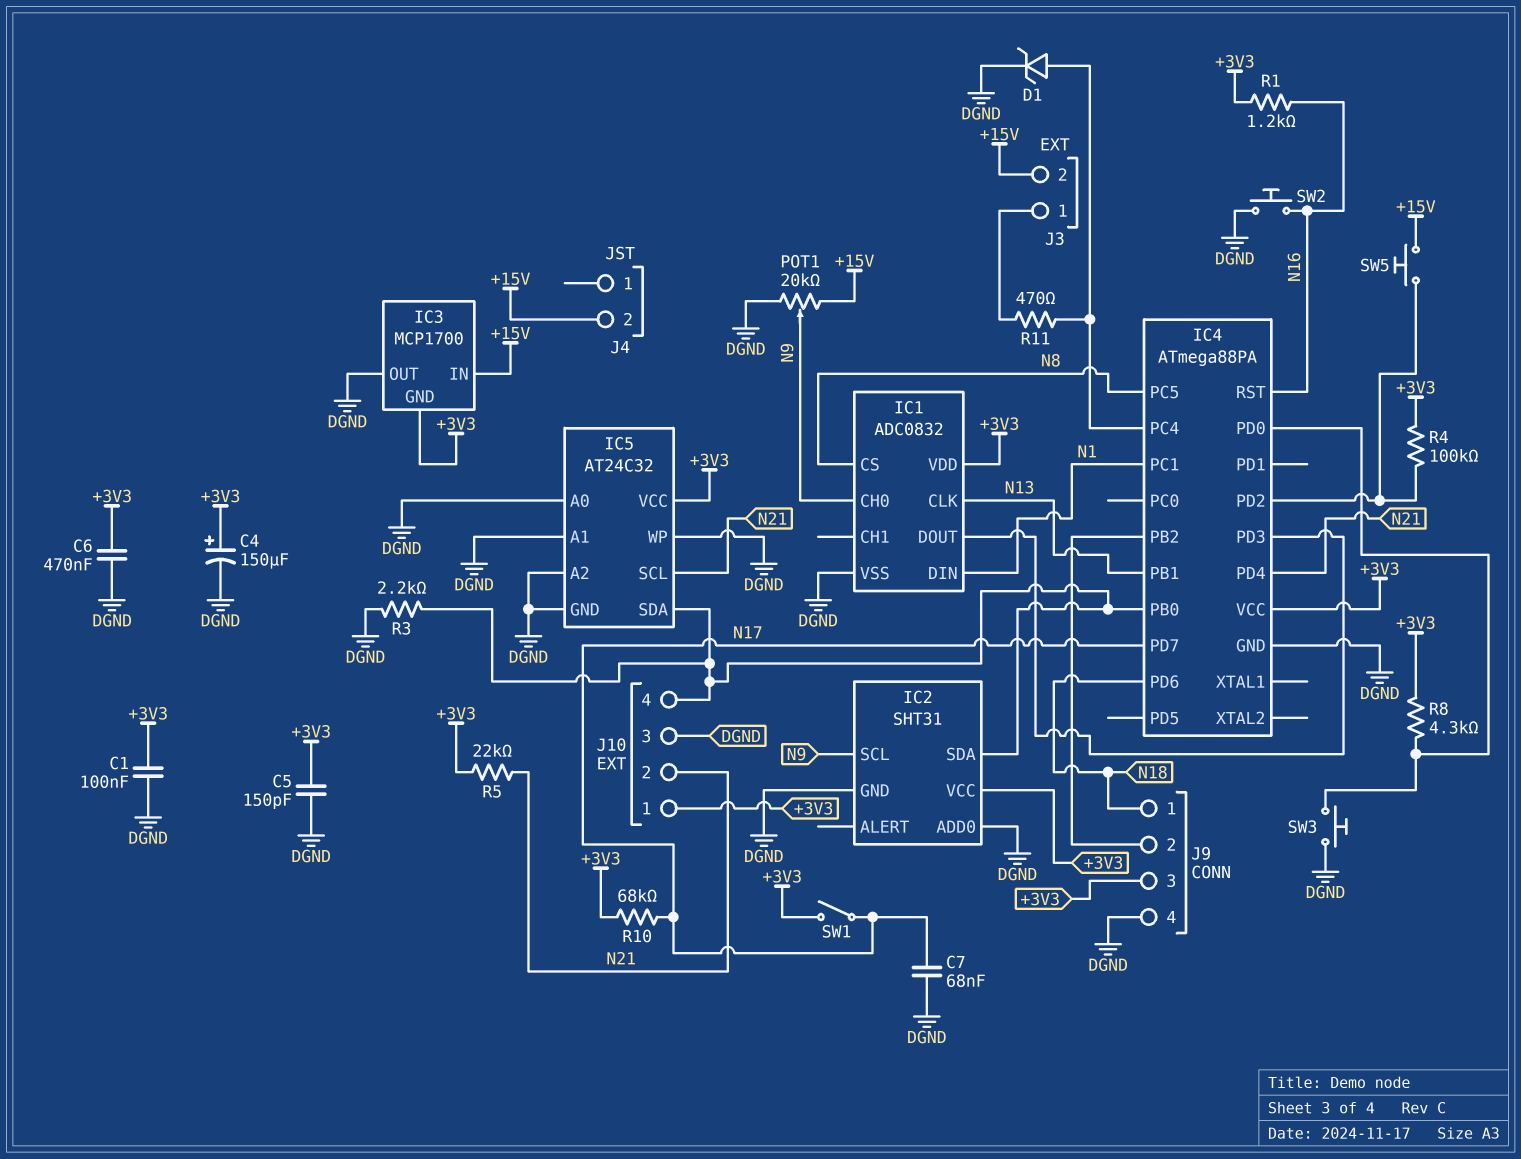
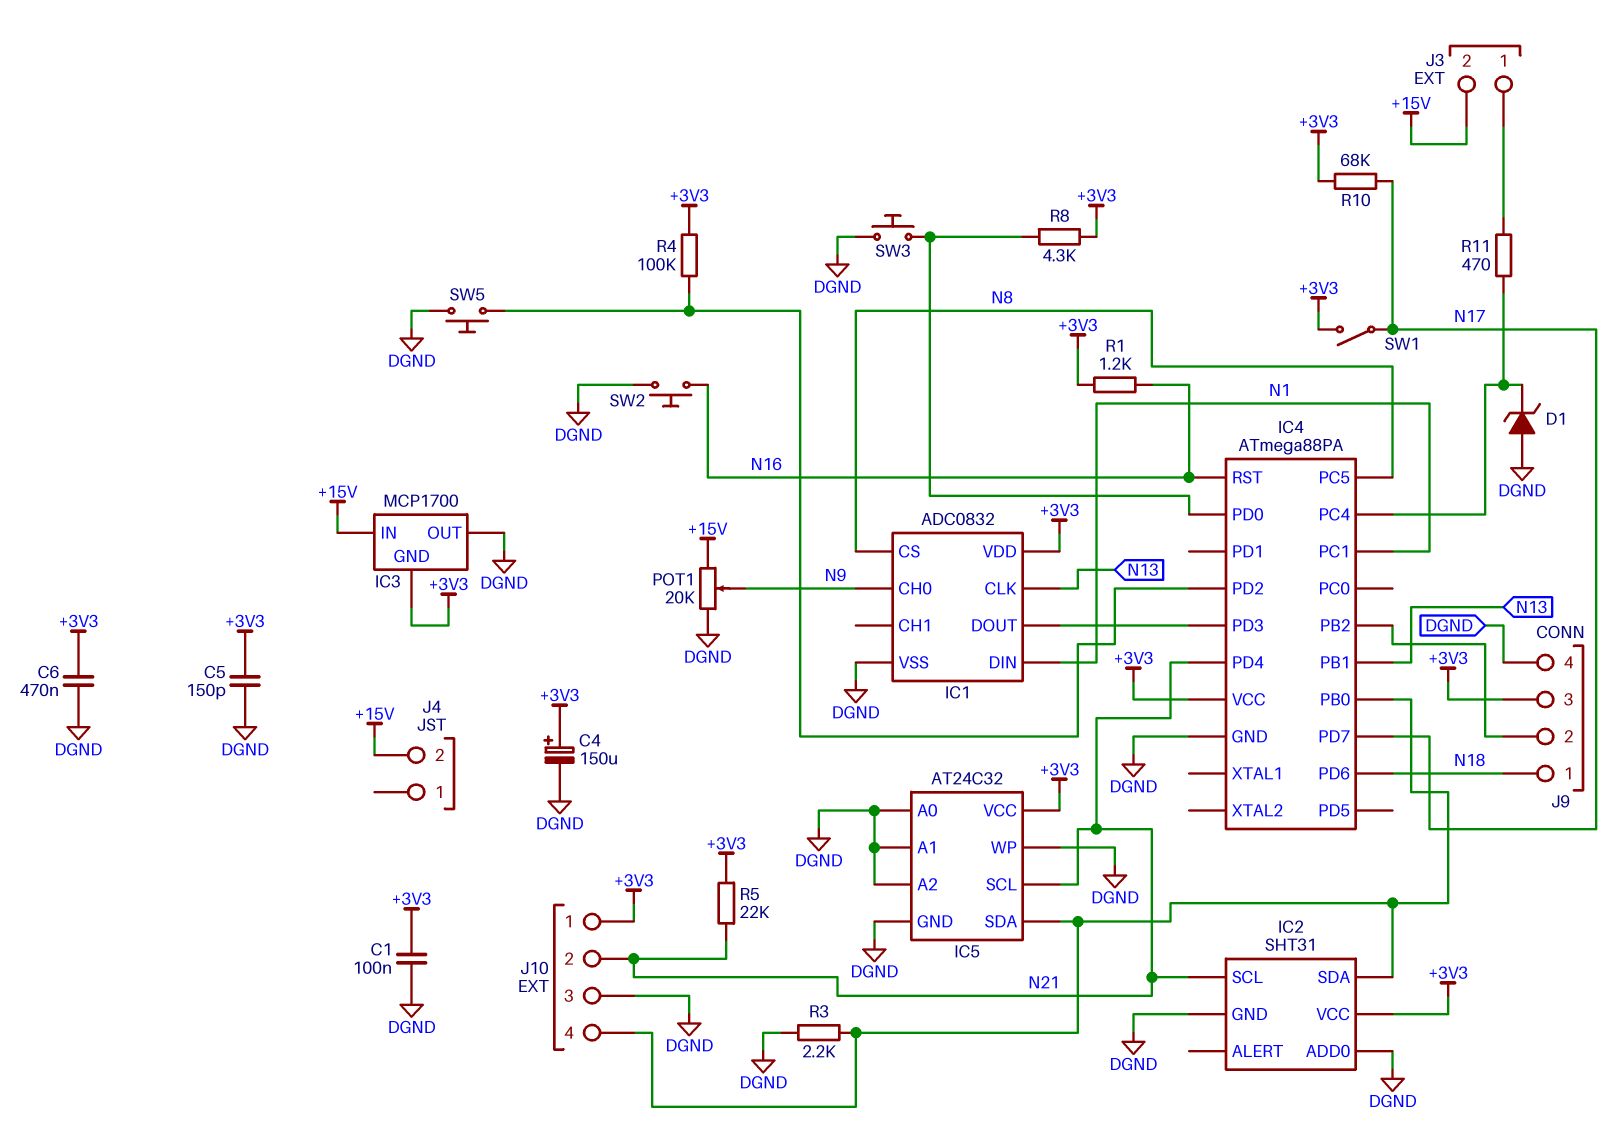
C7: 68nF (DGND, N17) -> none
D1: zener (A IC4/PC4, K DGND) -> zener (A DGND, K IC4/PC4)
IC2 pin SCL: N9 -> N21
SW5: button (+15V, IC4/PD2) -> button (DGND, IC4/PD2)

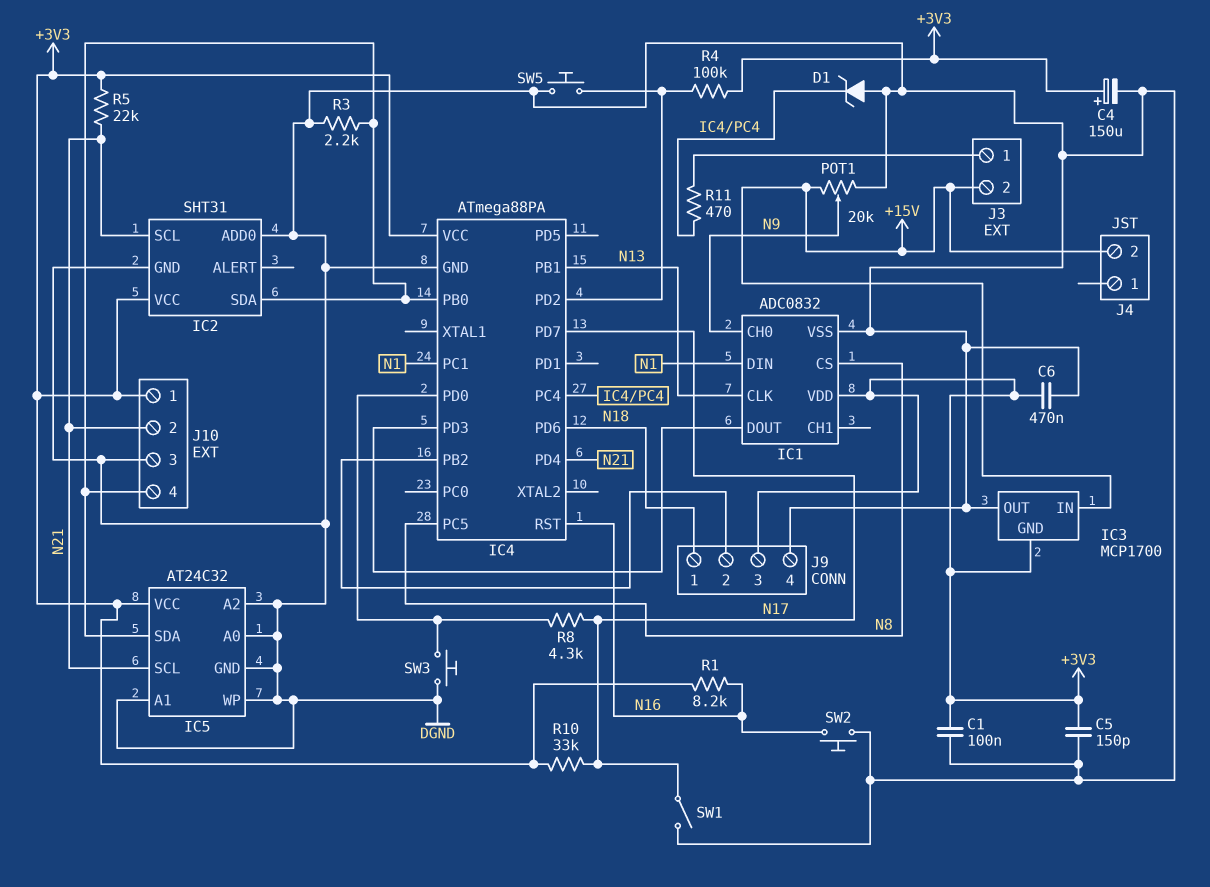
R1: 1.2k (+3V3, N16) -> 8.2k (+3V3, N16)
R8: 4.3k (+3V3, IC4/PD0) -> 4.3k (IC4/PD0, N17)
R10: 68k (+3V3, N17) -> 33k (+3V3, N17)
SW1: switch (+3V3, N17) -> switch (DGND, N17)

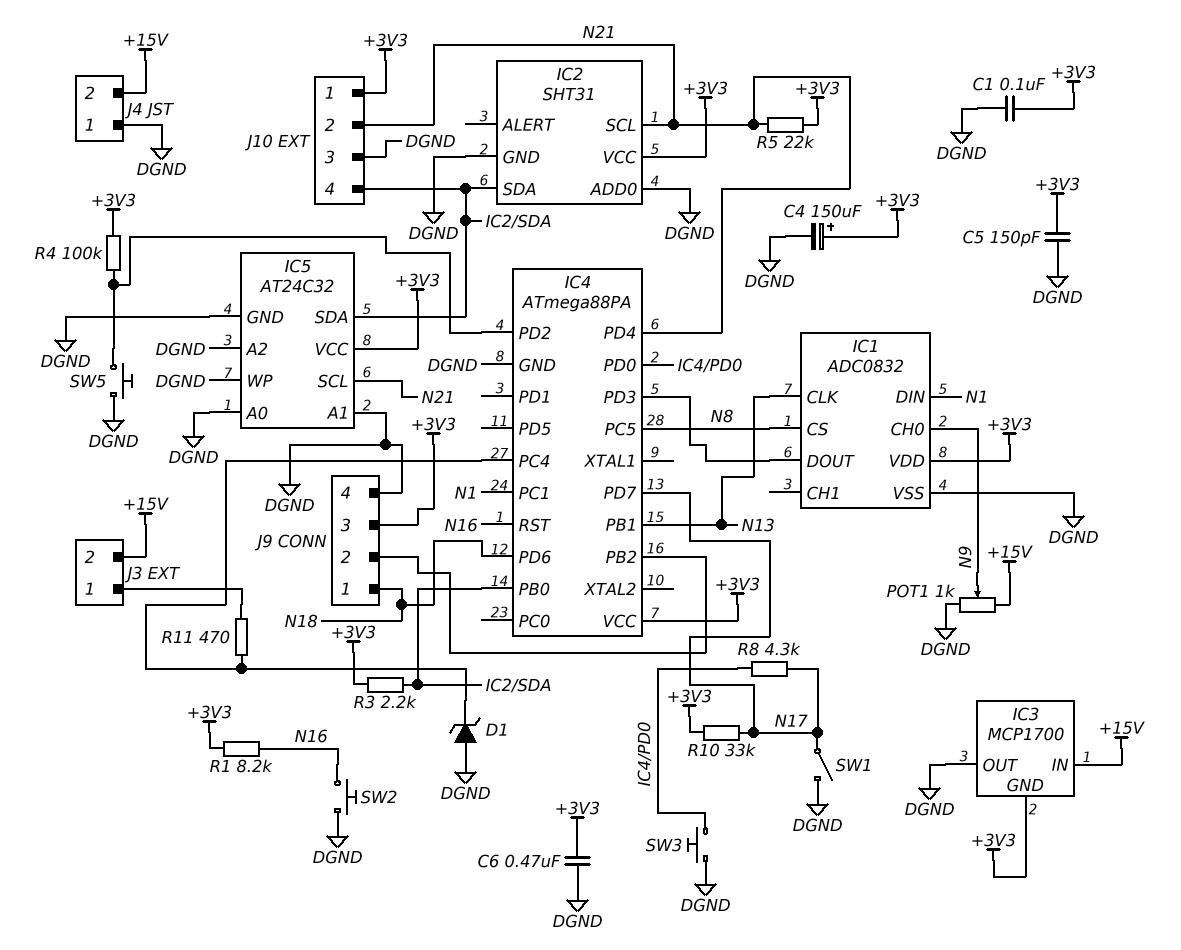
J4 pin 1: none -> DGND
POT1: 20k (+15V, DGND, wiper N9) -> 1k (+15V, DGND, wiper N9)
R3: 2.2k (DGND, IC2/SDA) -> 2.2k (+3V3, IC2/SDA)

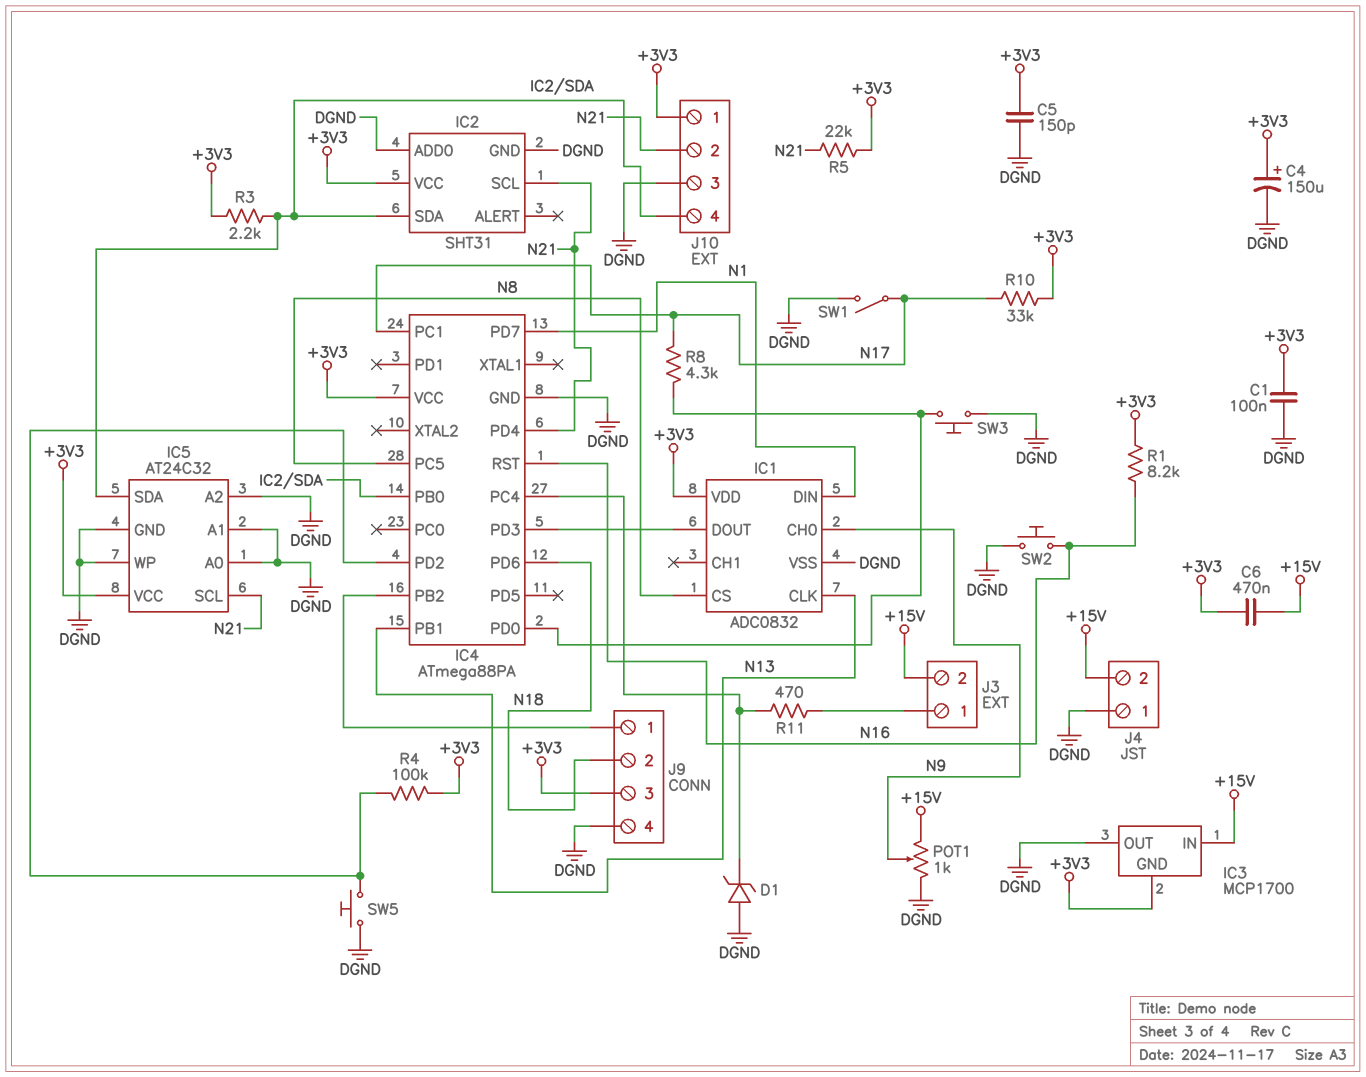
C6: 470nF (+3V3, DGND) -> 470nF (+3V3, +15V)
IC4 pin PC1: N1 -> N17
IC4 pin PD7: N17 -> N1
J9 pin 1: N18 -> IC4/PB2
J9 pin 2: IC4/PB2 -> N18

